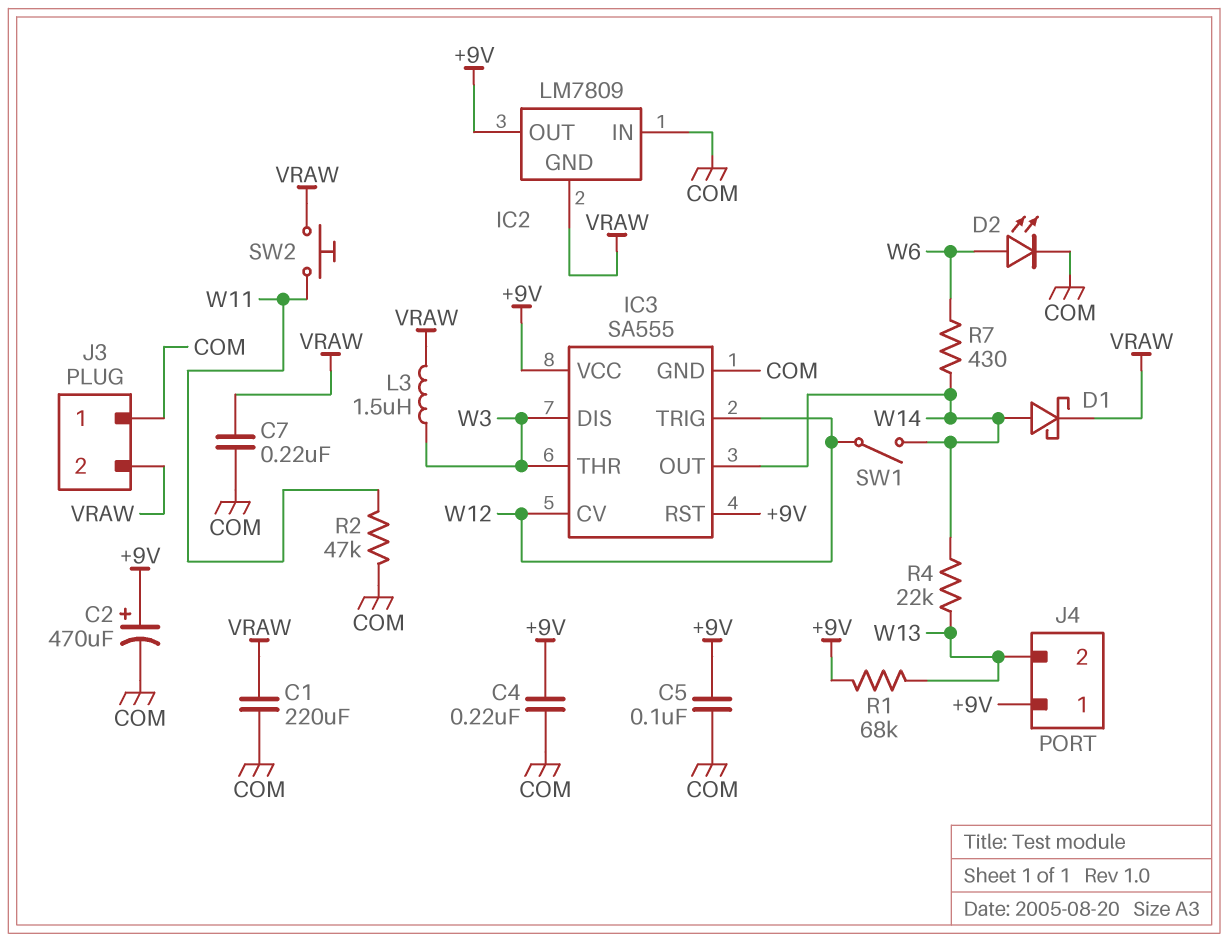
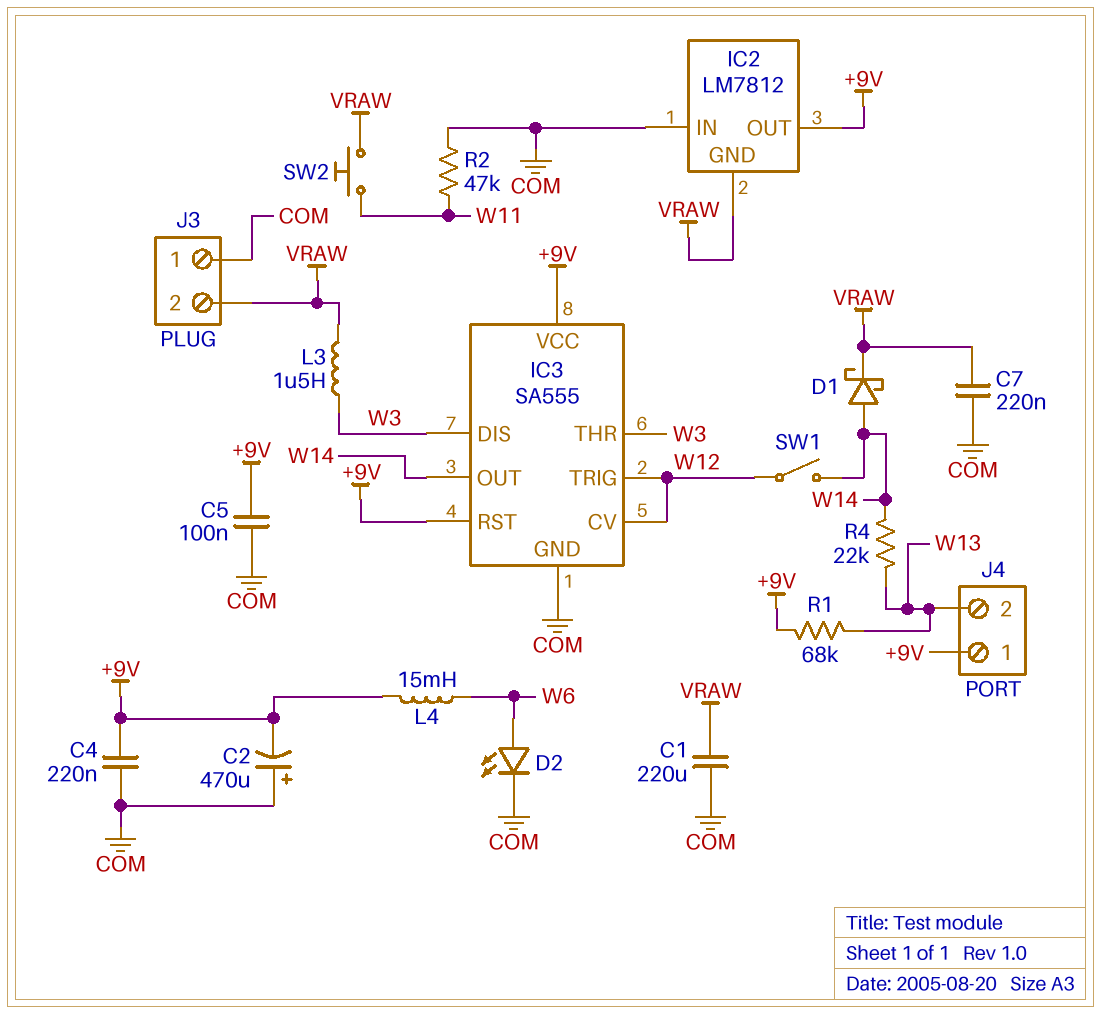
C2: 470uF (plus +9V, minus COM) -> 470uF (plus COM, minus +9V)
IC2: LM7809 -> LM7812
L4: none -> 15mH (+9V, W6)
R7: 430 (W6, W14) -> none

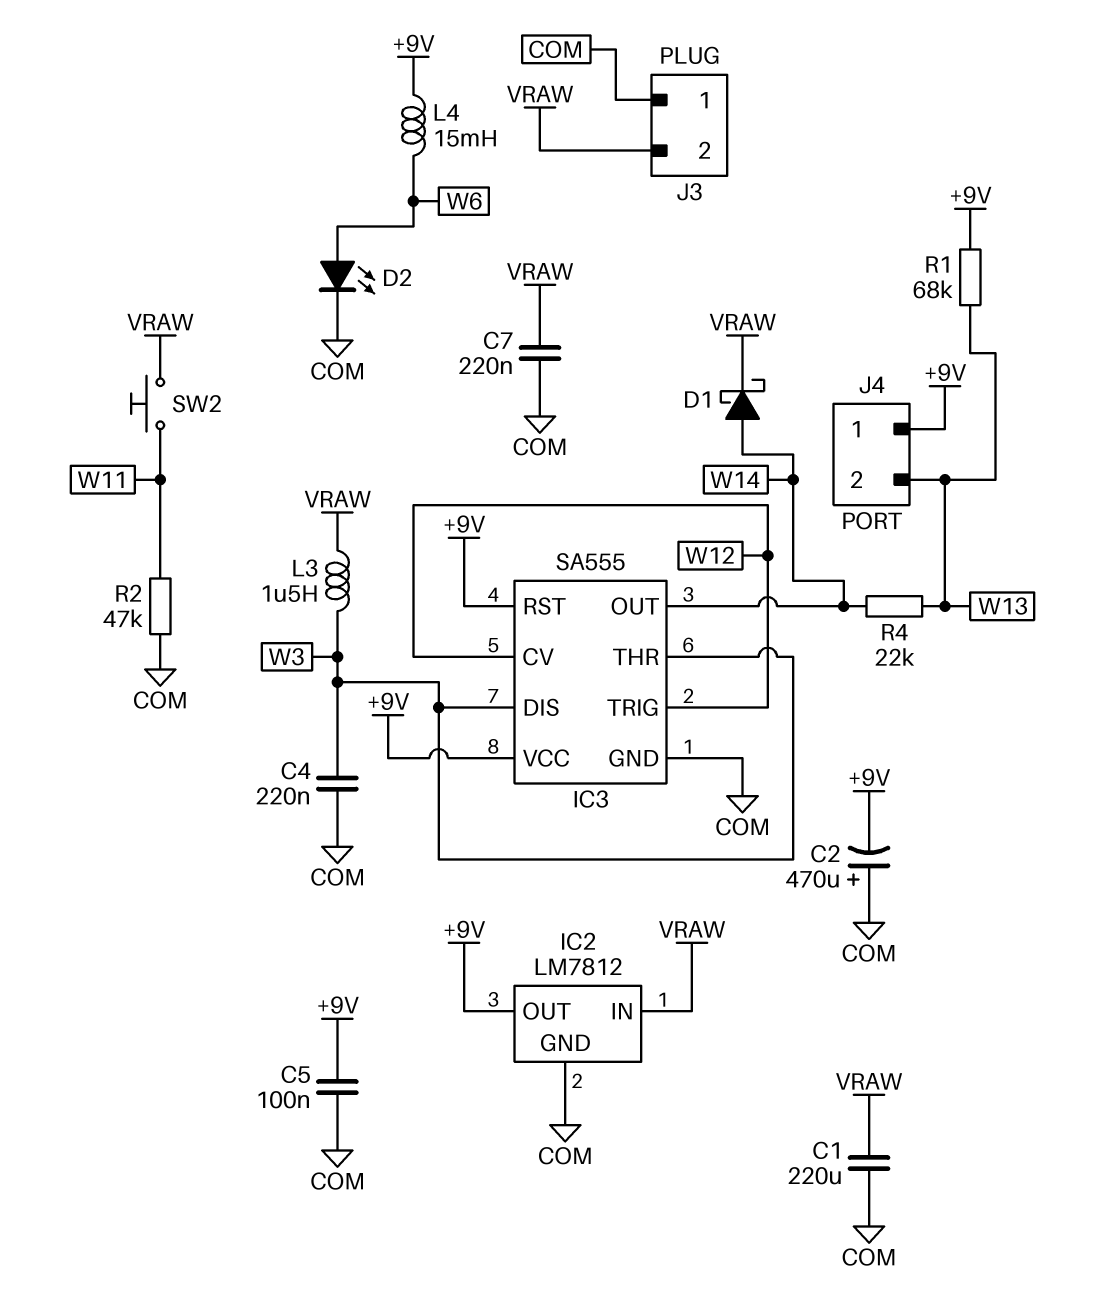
C4: 220nF (+9V, COM) -> 220nF (COM, W3)
IC2 pin GND: VRAW -> COM
IC2 pin IN: COM -> VRAW
SW1: switch (W12, W14) -> none

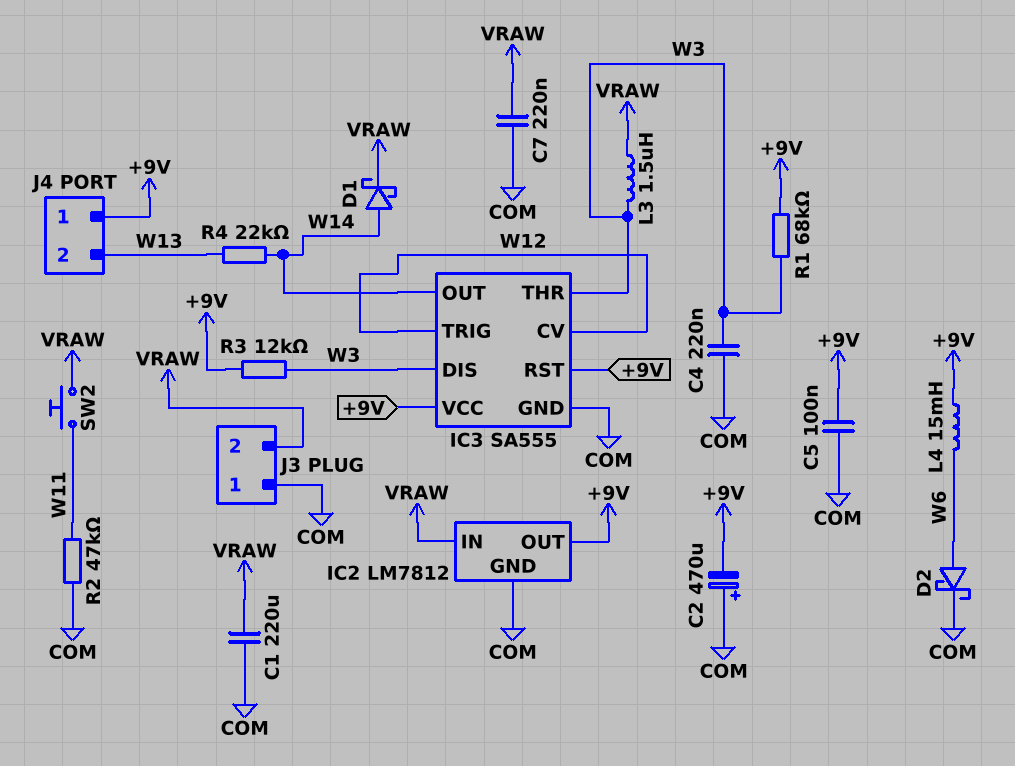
D2: LED (A W6, K COM) -> schottky (A W6, K COM)
R1: 68k (+9V, W13) -> 68k (+9V, W3)
R3: none -> 12k (+9V, W3)

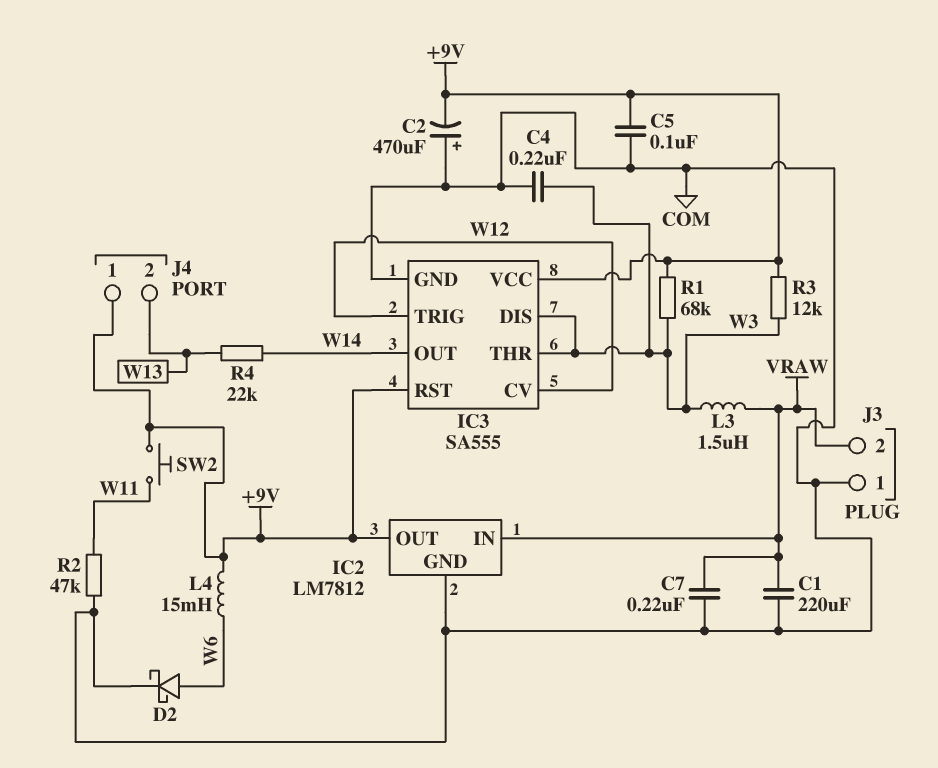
D1: schottky (A W14, K VRAW) -> none
SW2: button (VRAW, W11) -> button (+9V, W11)

